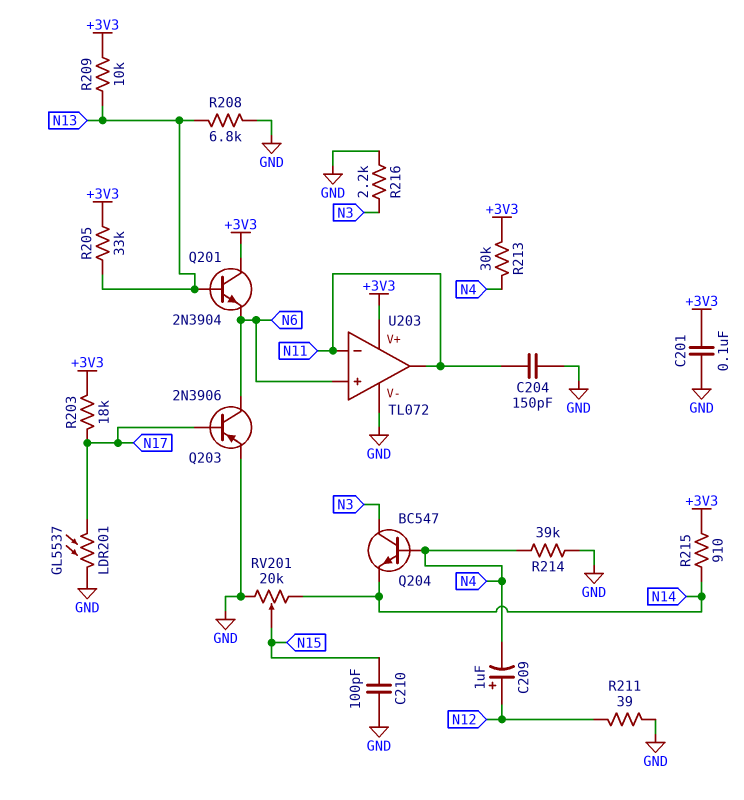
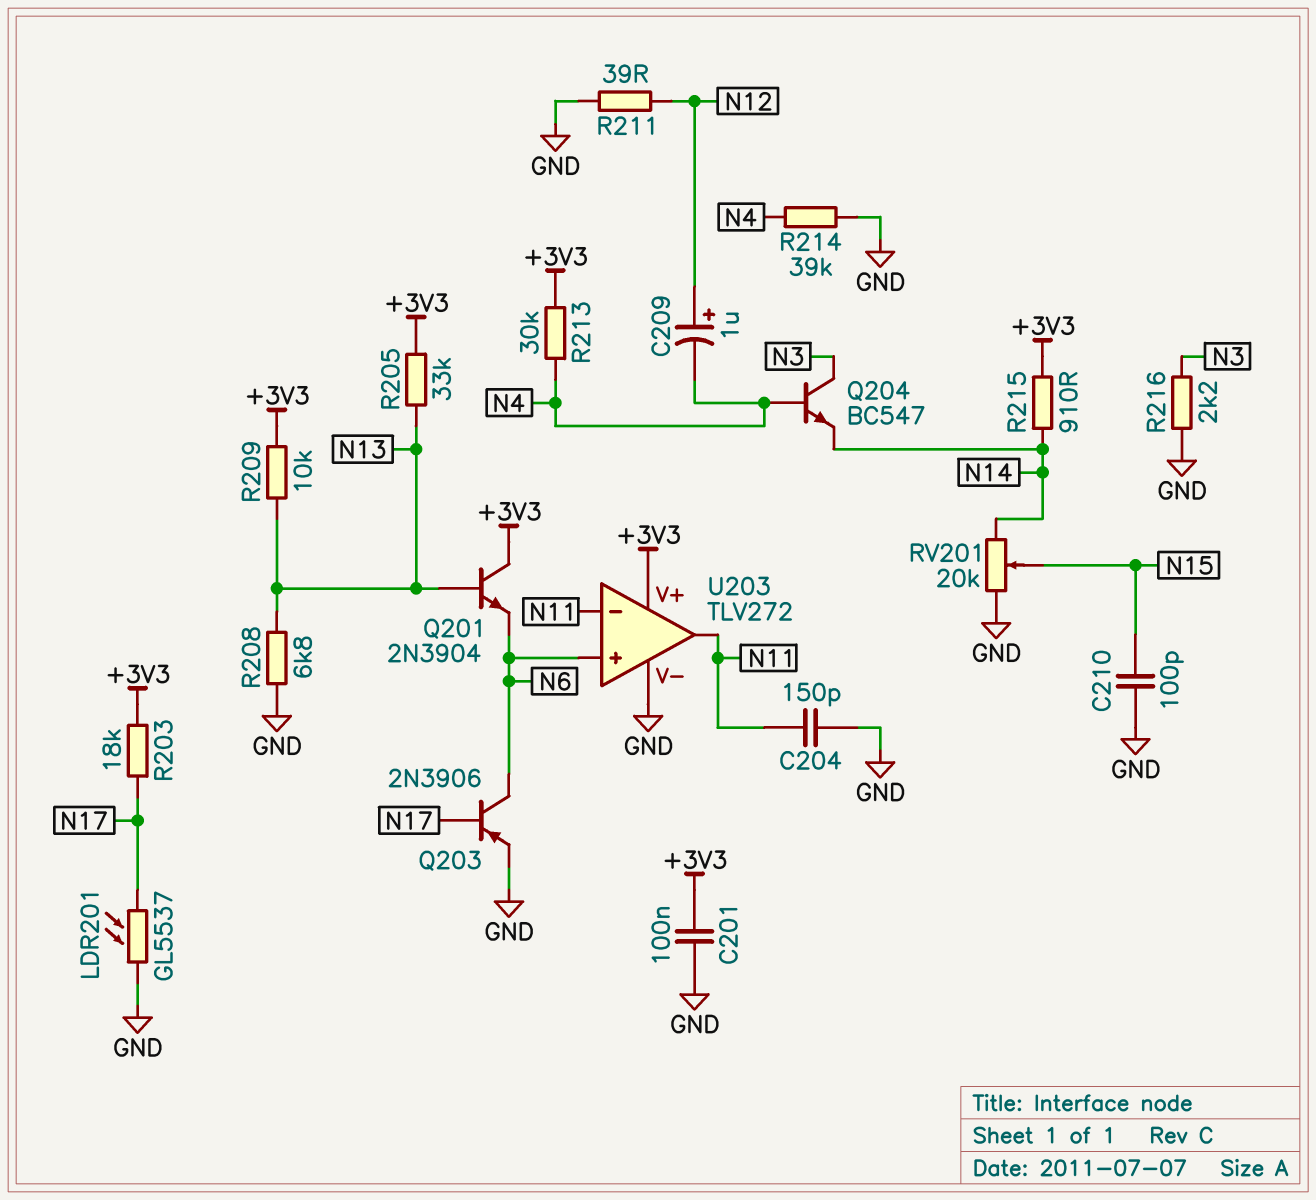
U203: TL072 -> TLV272

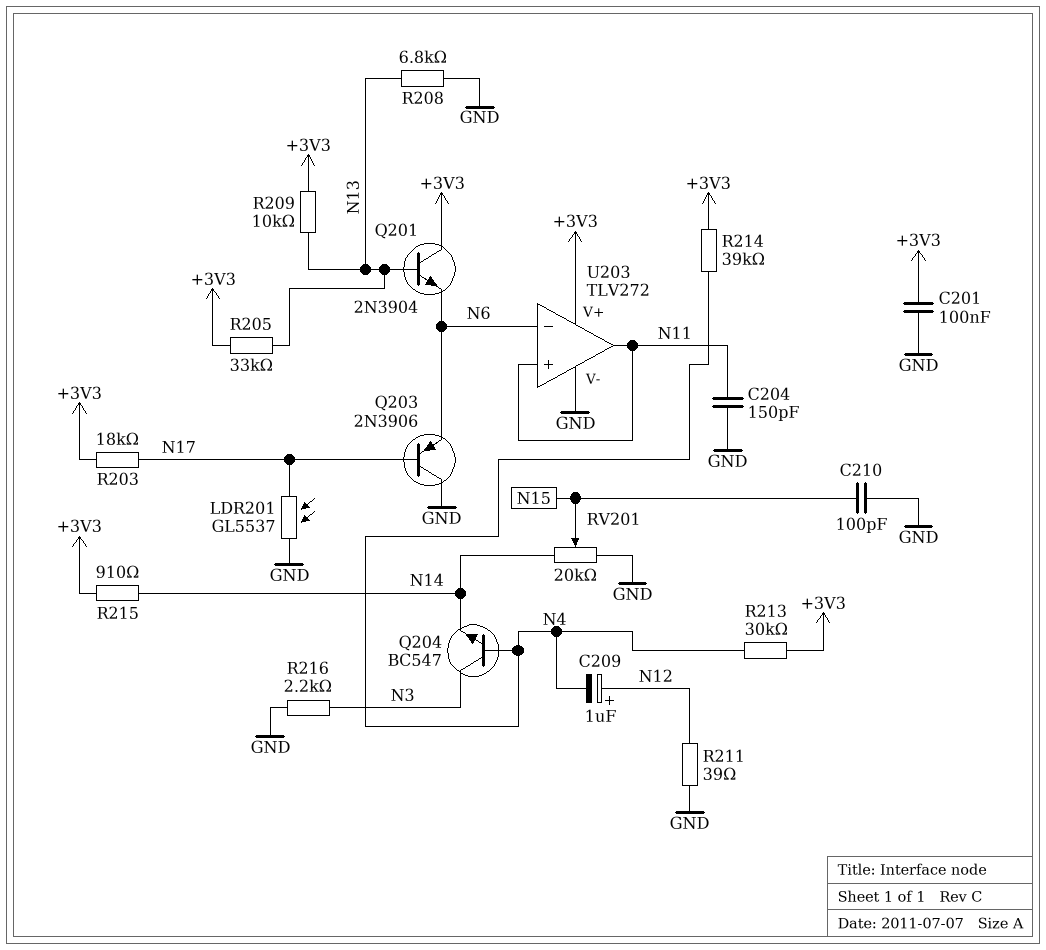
Q203: PNP 2N3906 (B N17, C N6, E GND) -> PNP 2N3906 (B N17, C GND, E N6)
R214: 39k (GND, N4) -> 39k (+3V3, N4)
U203 pin in+: N6 -> N11
U203 pin in-: N11 -> N6

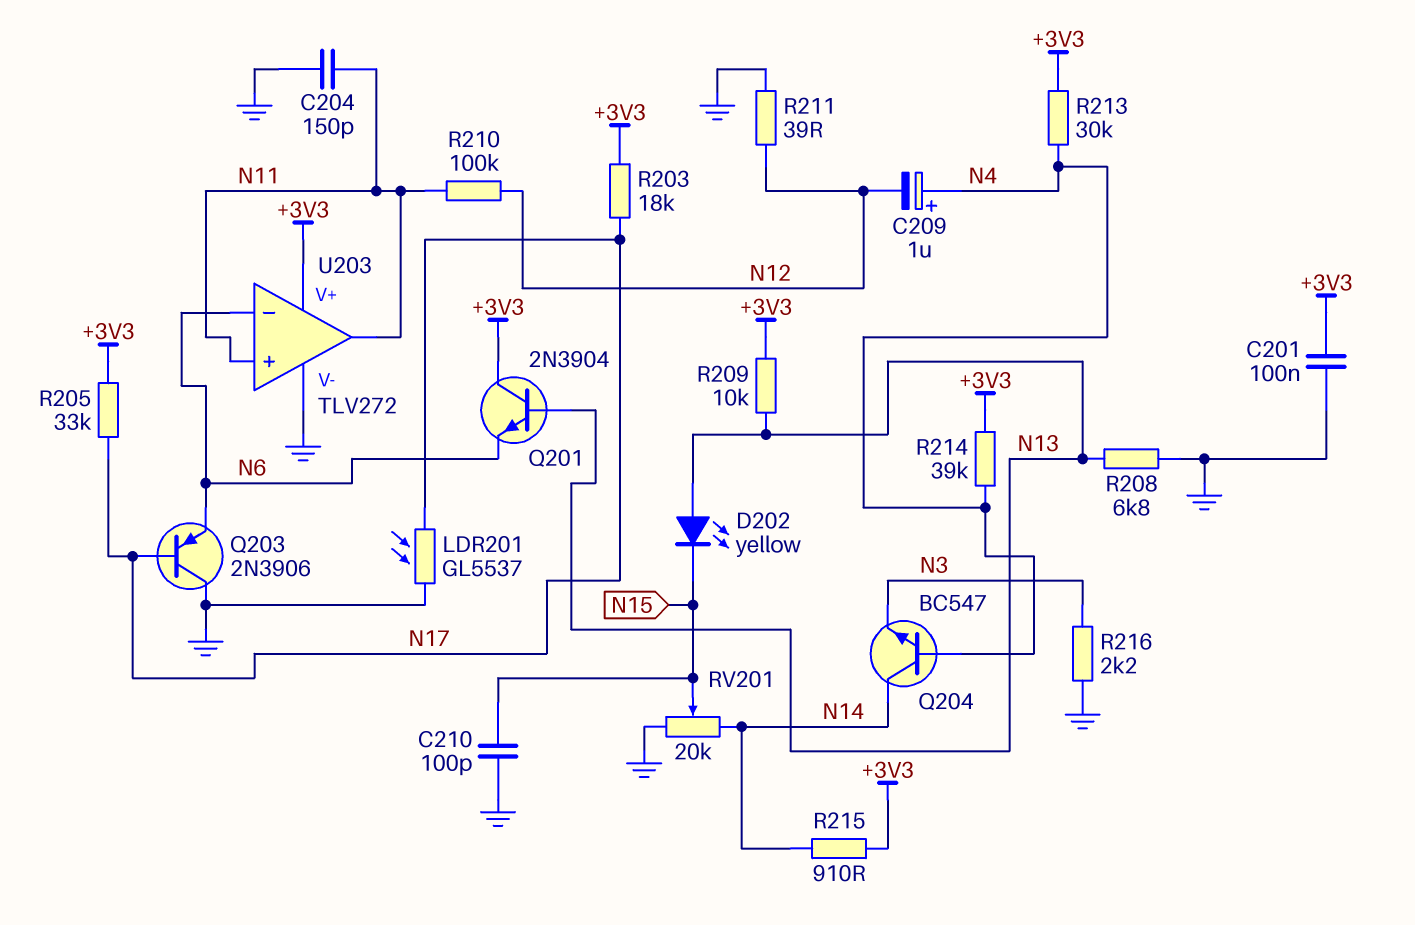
C209: 1uF (plus N12, minus N4) -> 1uF (plus N4, minus N12)
D202: none -> LED yellow (A N13, K N15)
Q204: NPN BC547 (B N4, C N3, E N14) -> NPN BC547 (B N4, C N14, E N3)
R205: 33k (+3V3, N13) -> 33k (+3V3, N17)
R210: none -> 100k (N11, N12)

